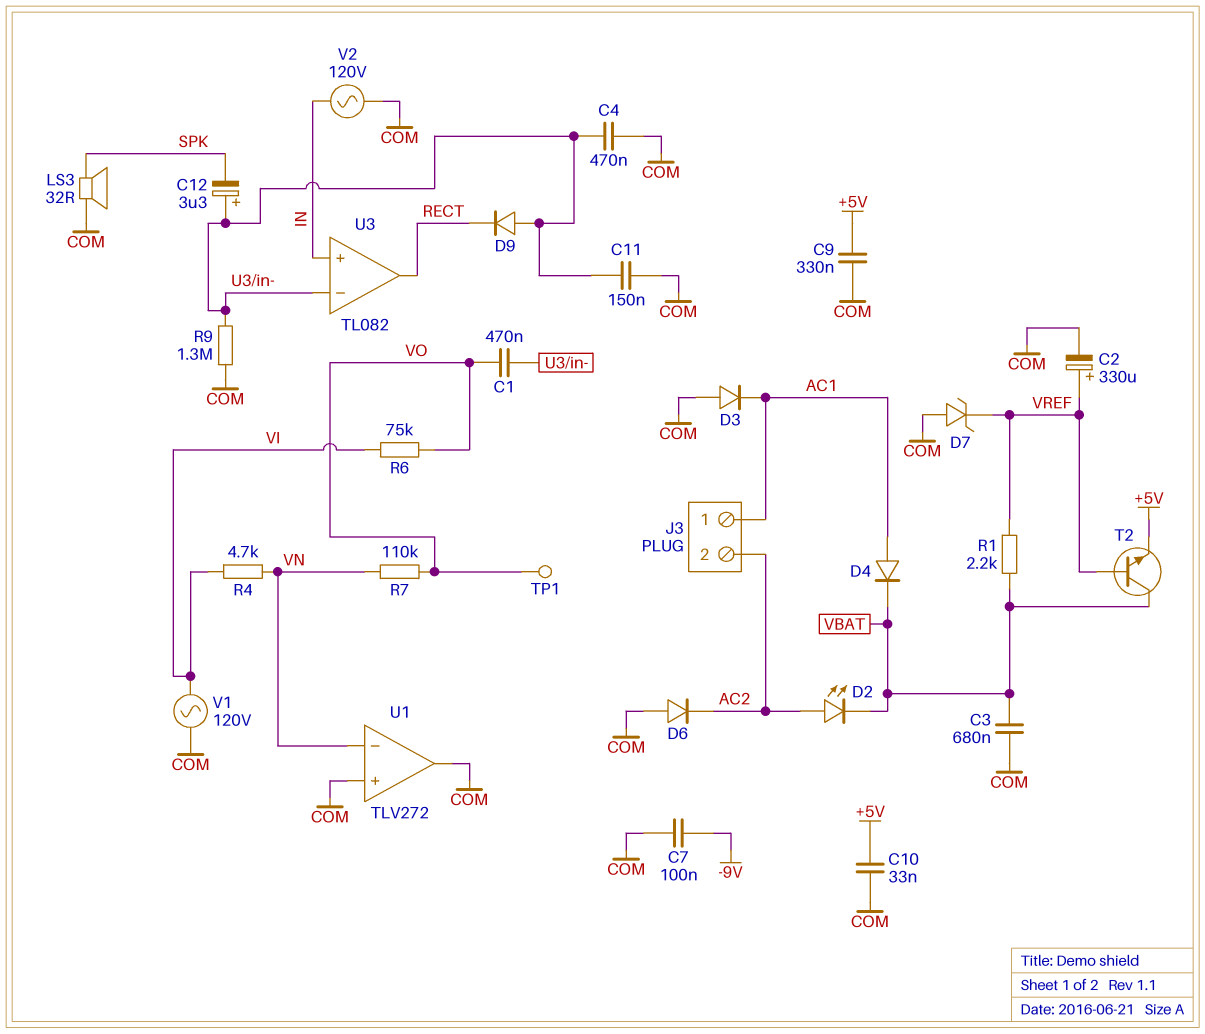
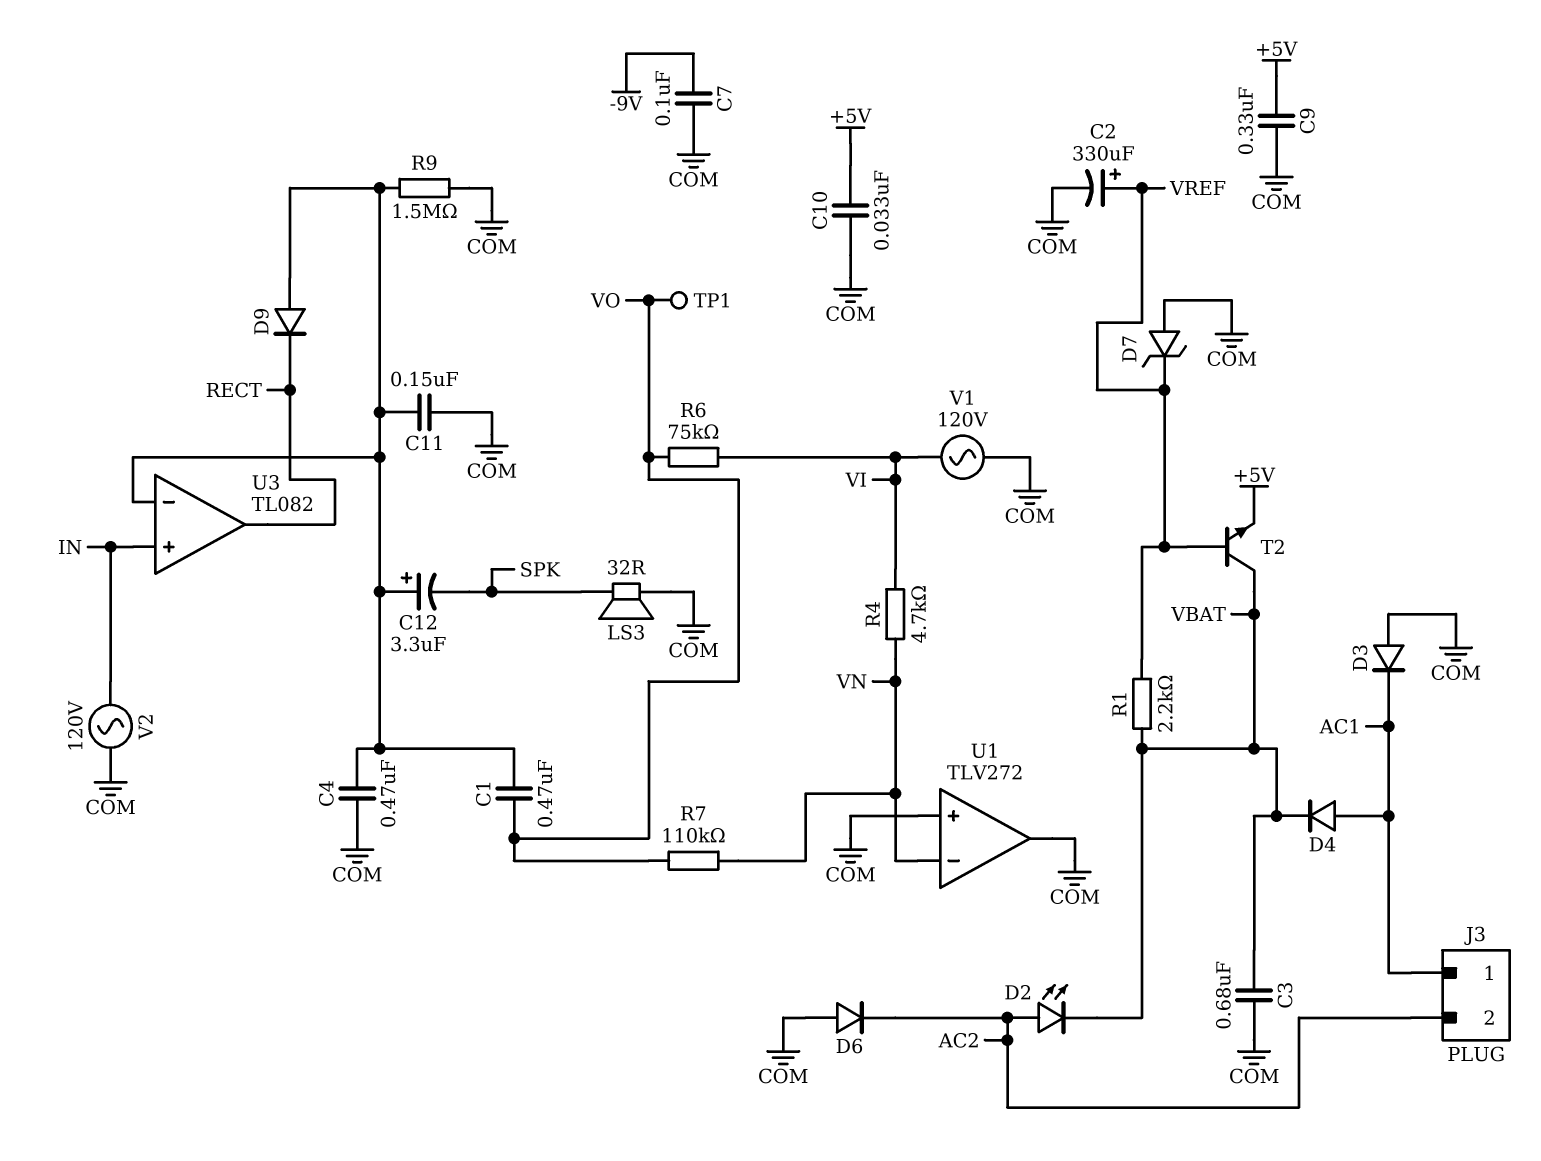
R9: 1.3M (COM, U3/in-) -> 1.5M (COM, U3/in-)

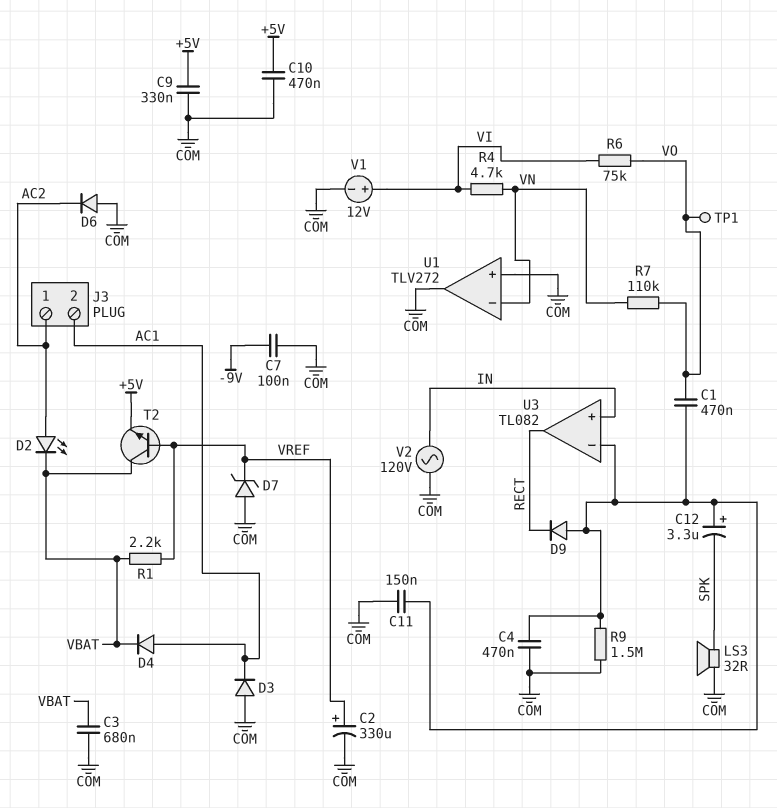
C10: 33nF (+5V, COM) -> 470nF (+5V, COM)
J3 pin 1: AC1 -> AC2
J3 pin 2: AC2 -> AC1
V1: AC 120V (COM, VI) -> 12V (plus VI, minus COM)

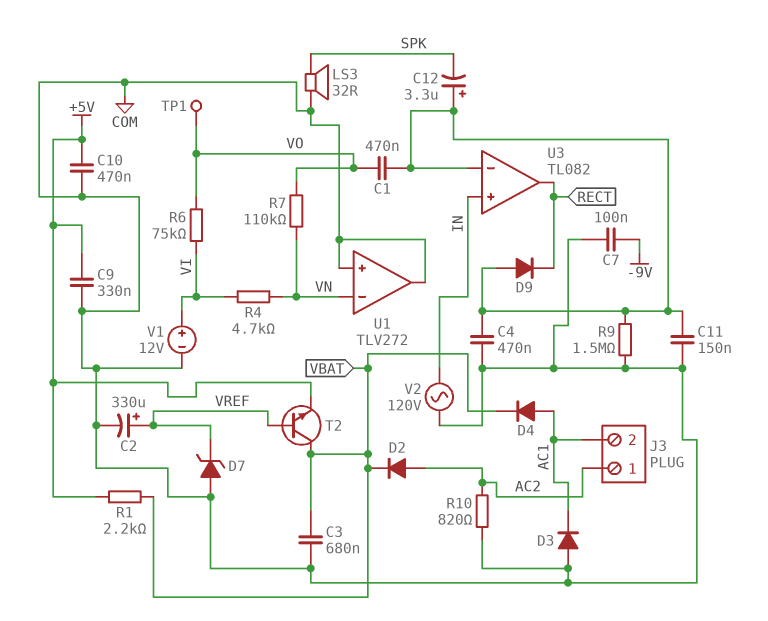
D2: LED (A AC2, K VBAT) -> diode (A AC2, K VBAT)
D6: diode (A COM, K AC2) -> none
R1: 2.2k (VBAT, VREF) -> 2.2k (+5V, VBAT)
R10: none -> 820 (AC2, COM)

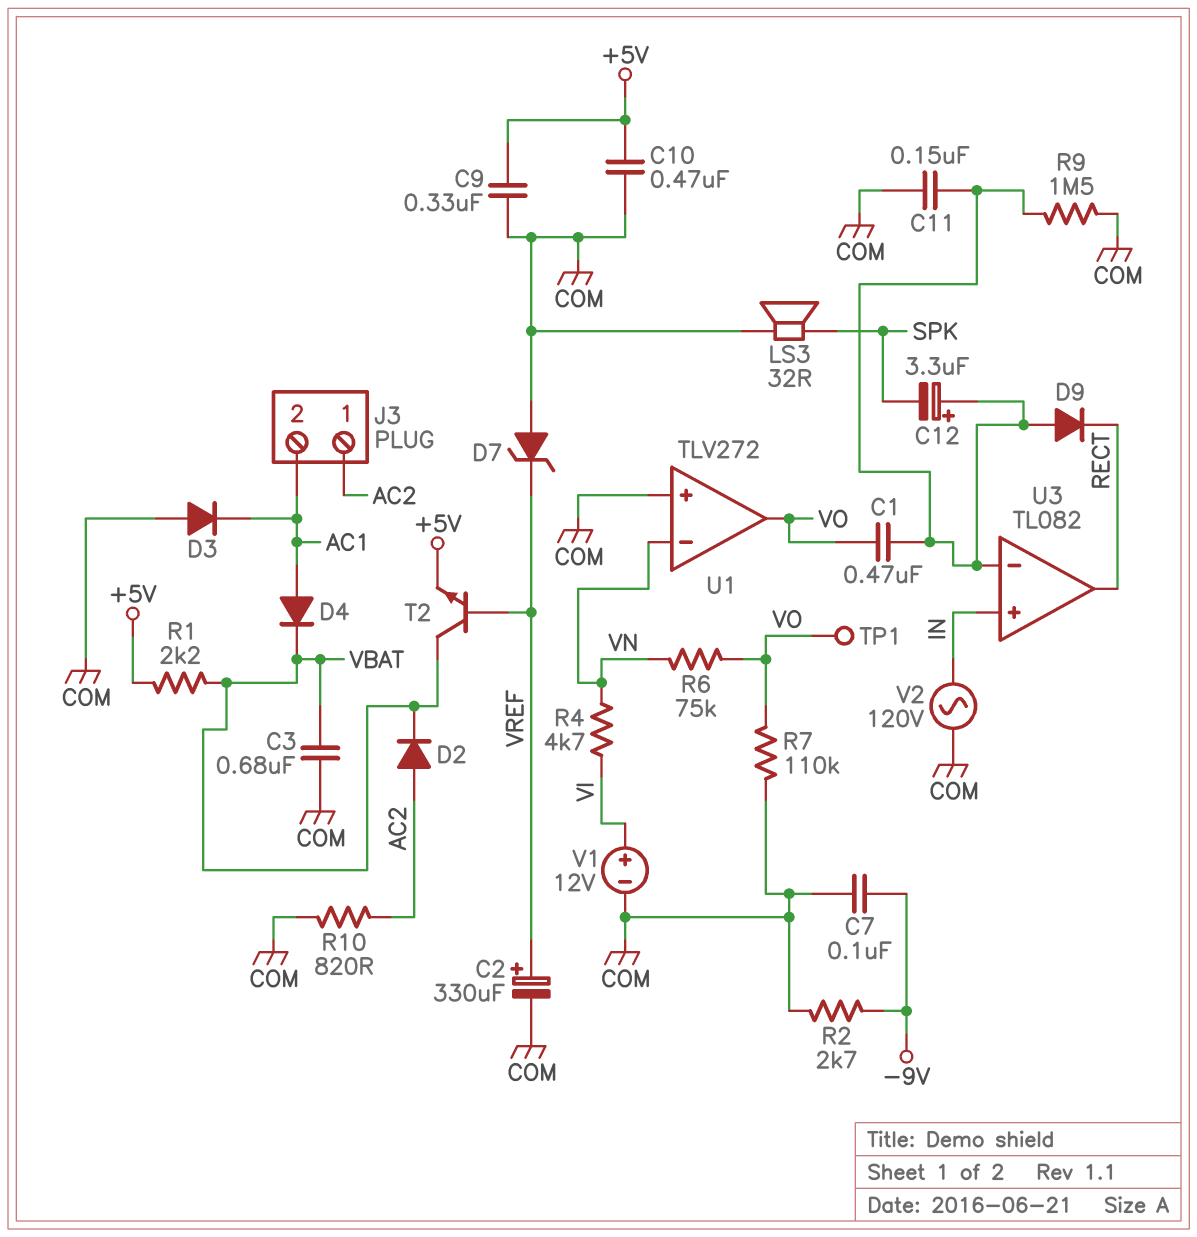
C4: 470nF (COM, U3/in-) -> none
R2: none -> 2.7k (-9V, COM)
R6: 75k (VI, VO) -> 75k (VN, VO)
R7: 110k (VN, VO) -> 110k (COM, VO)
U1 pin out: COM -> VO

